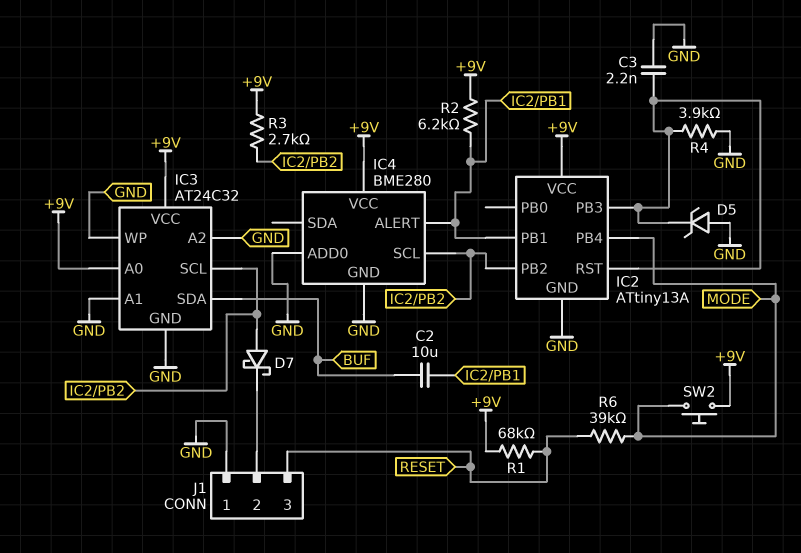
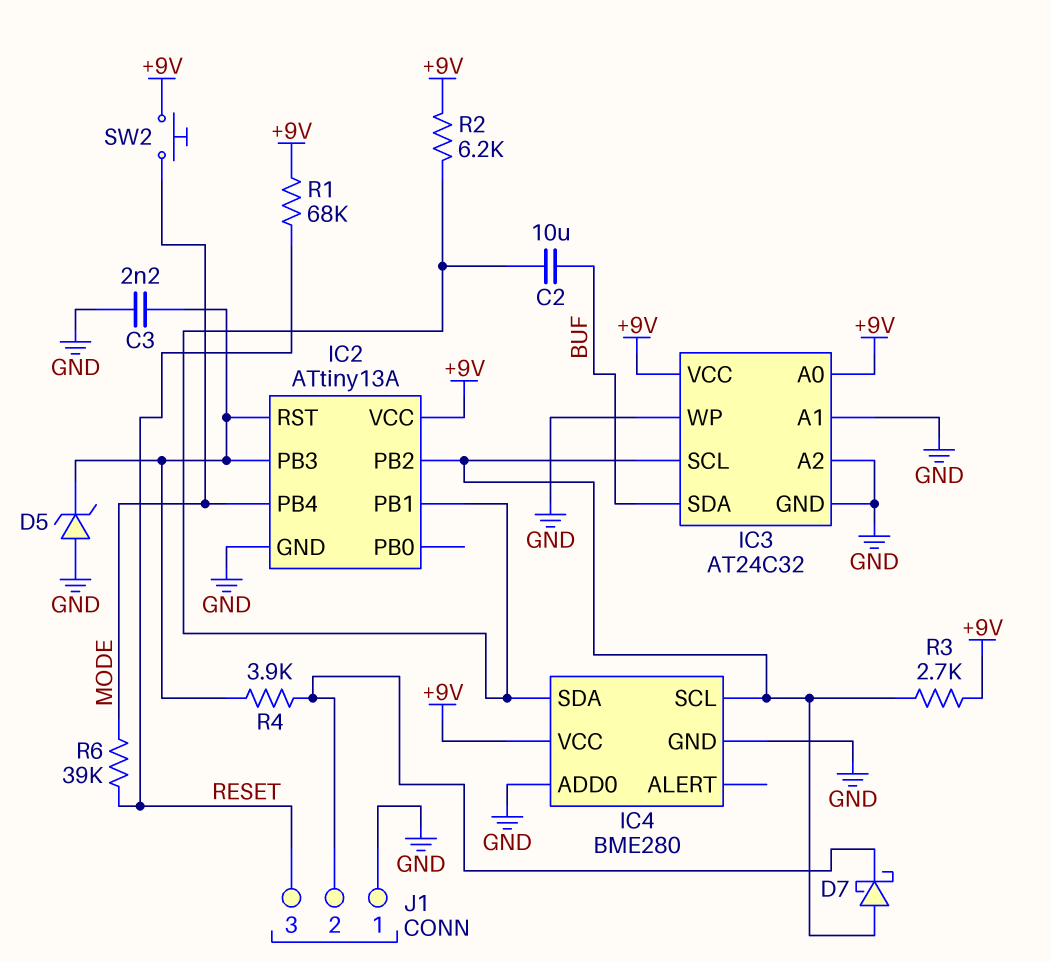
IC4 pin ALERT: IC2/PB1 -> none
IC4 pin SDA: none -> IC2/PB1
R4: 3.9k (GND, IC2/PB3) -> 3.9k (IC2/PB3, J1/2)

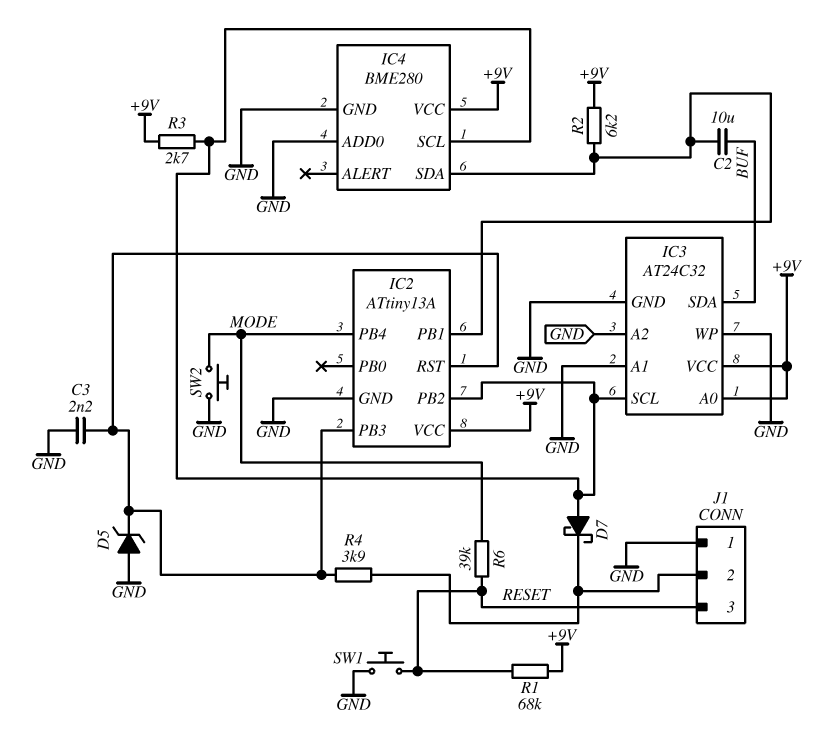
SW1: none -> button (GND, RESET)
SW2: button (+9V, MODE) -> button (GND, MODE)

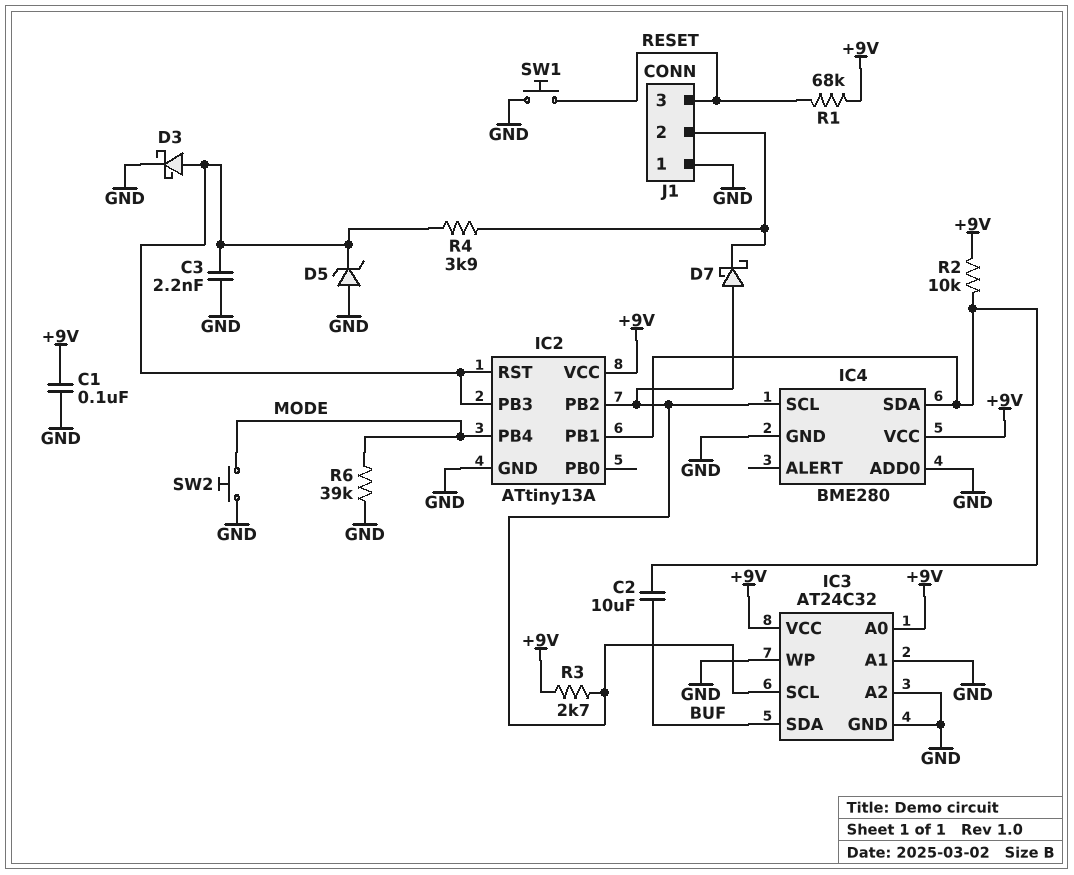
C1: none -> 100nF (+9V, GND)
D3: none -> schottky (A IC2/PB3, K GND)
R2: 6.2k (+9V, IC2/PB1) -> 10k (+9V, IC2/PB1)
R6: 39k (MODE, RESET) -> 39k (GND, MODE)

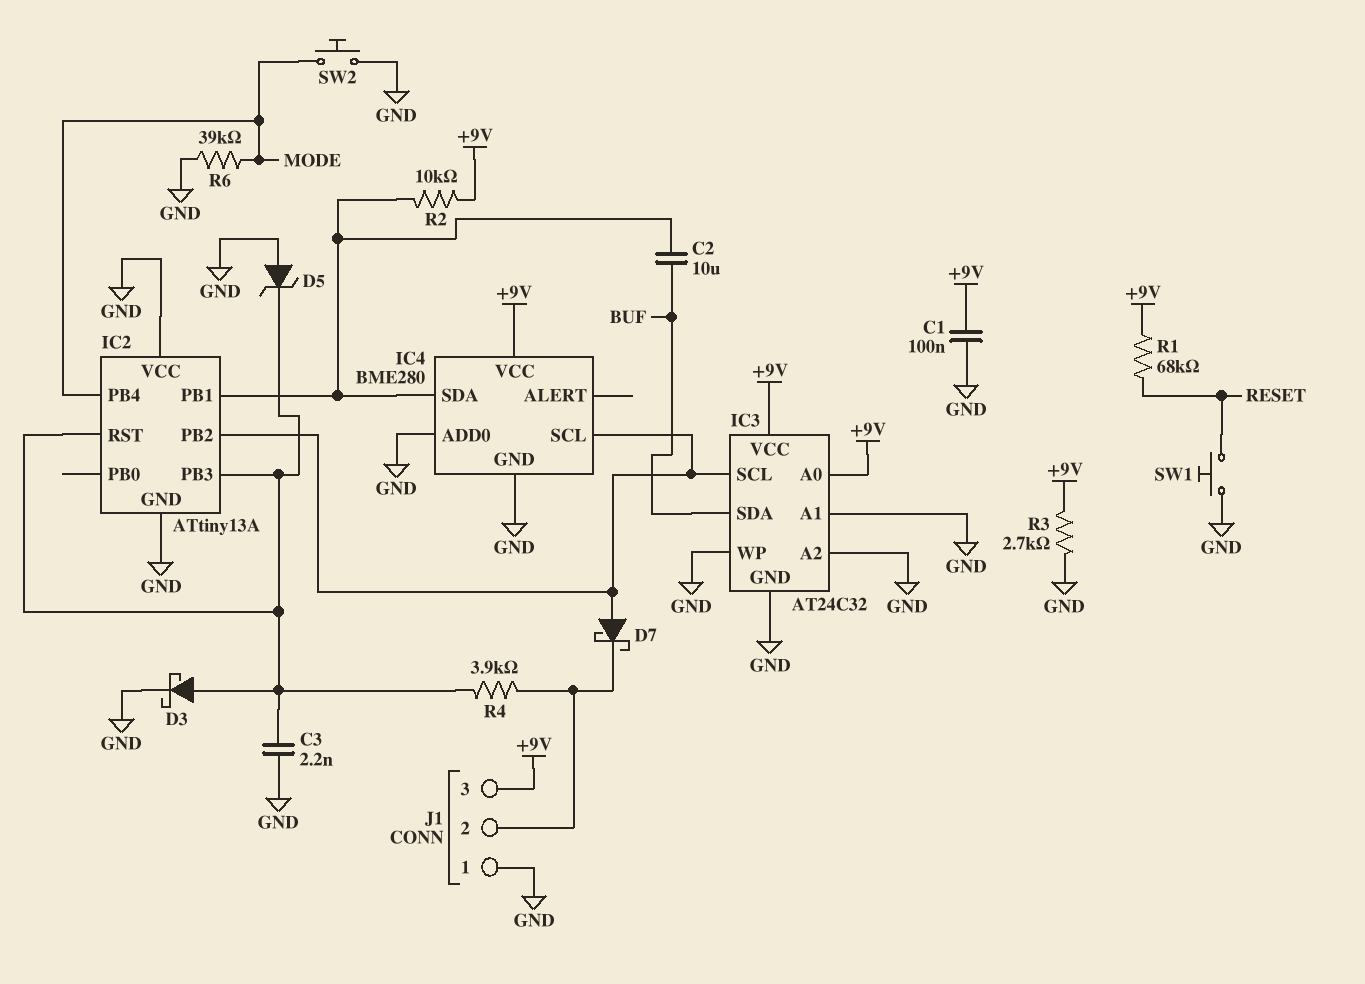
IC2 pin VCC: +9V -> GND
J1 pin 3: RESET -> +9V
R3: 2.7k (+9V, IC2/PB2) -> 2.7k (+9V, GND)

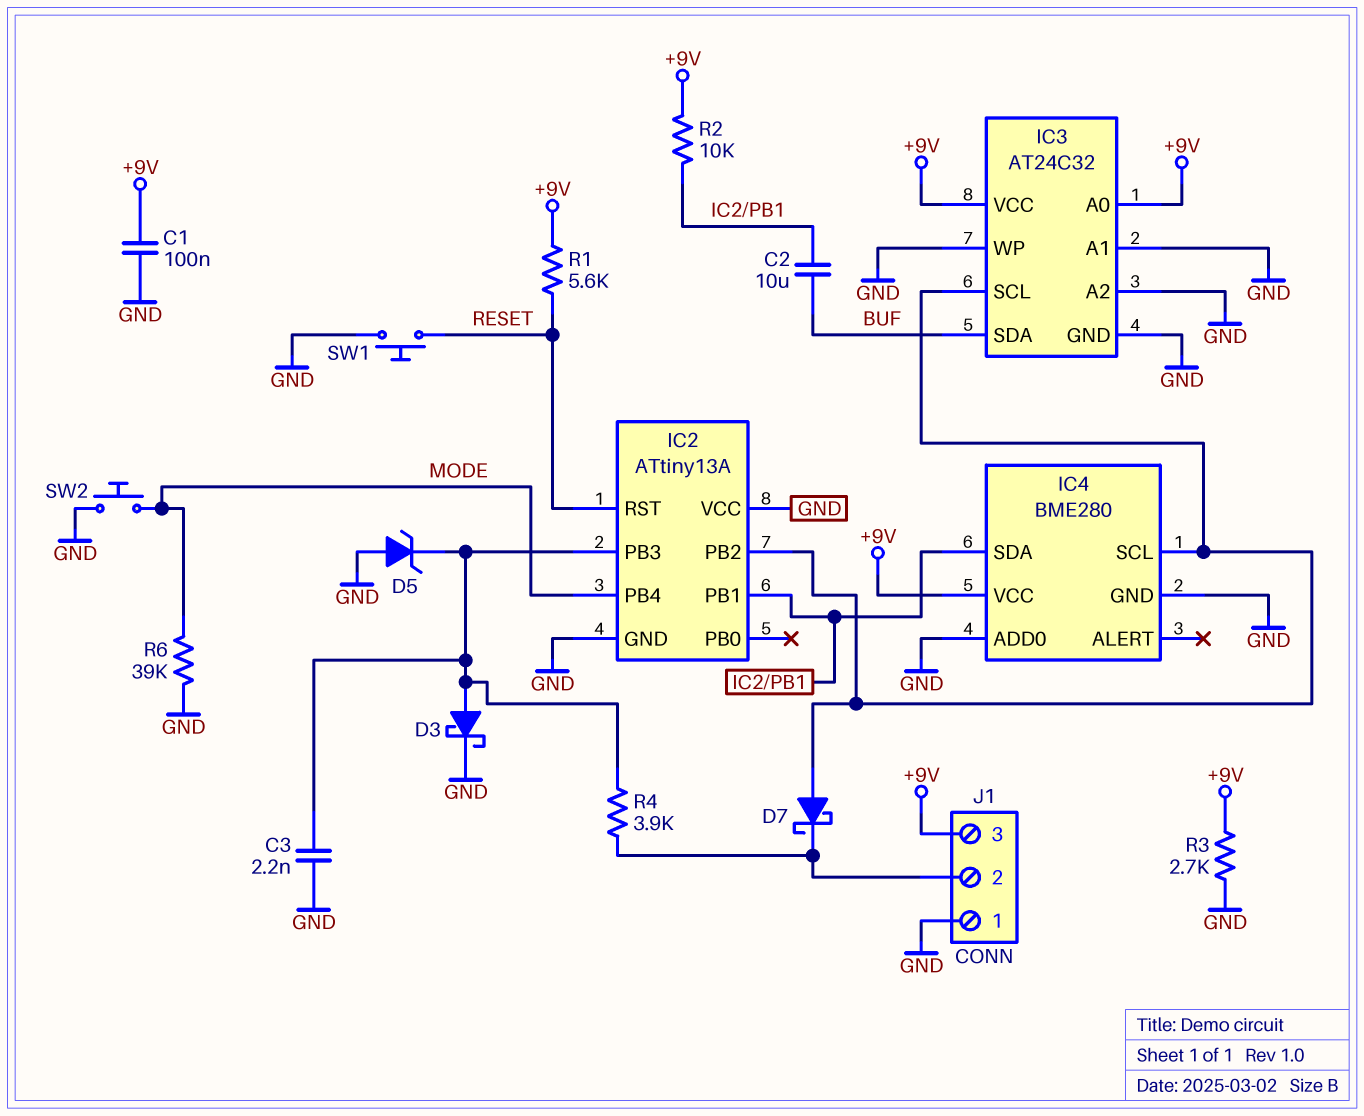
IC2 pin RST: IC2/PB3 -> RESET
R1: 68k (+9V, RESET) -> 5.6k (+9V, RESET)

